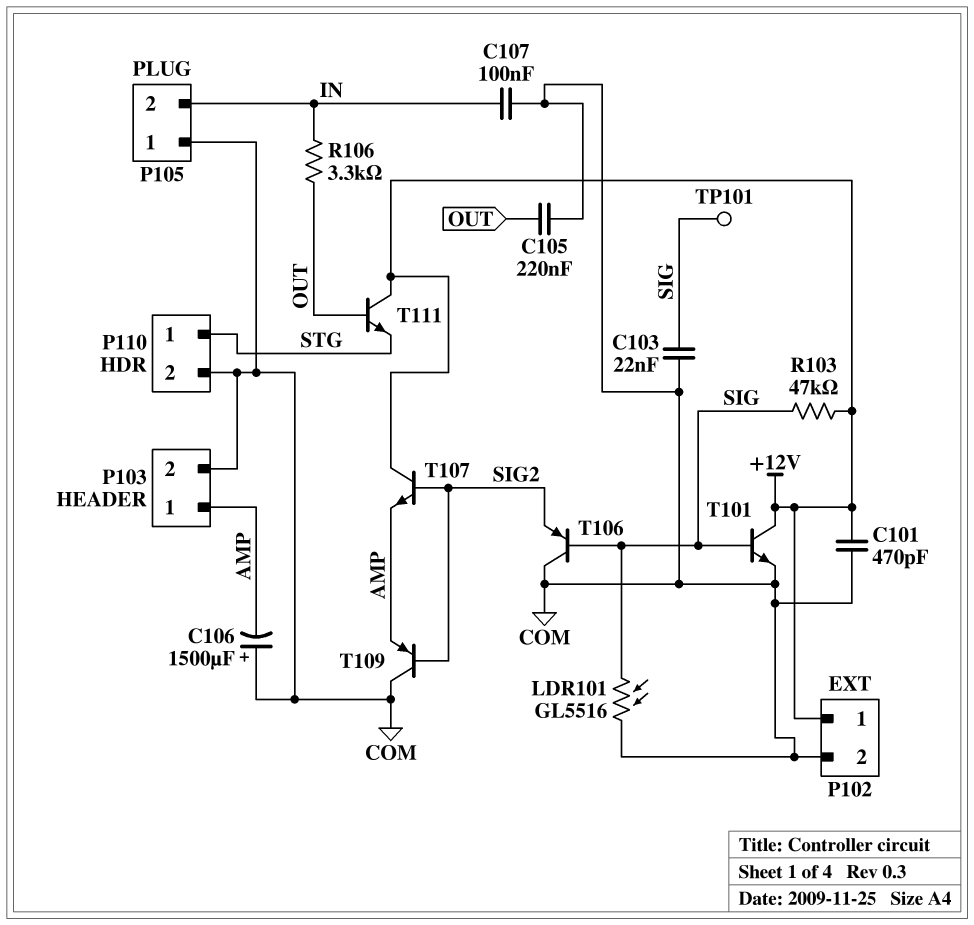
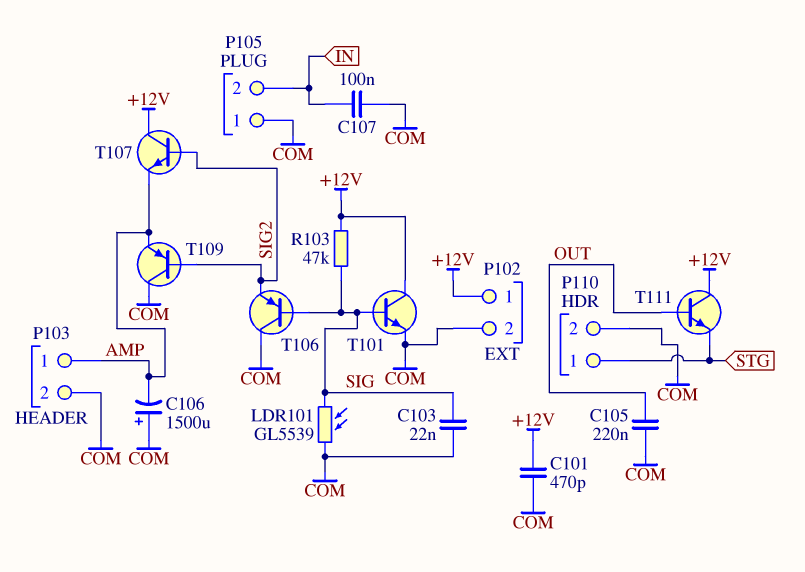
LDR101: GL5516 (COM, SIG) -> GL5539 (COM, SIG)
R106: 3.3k (IN, OUT) -> none
TP101: test point (SIG) -> none

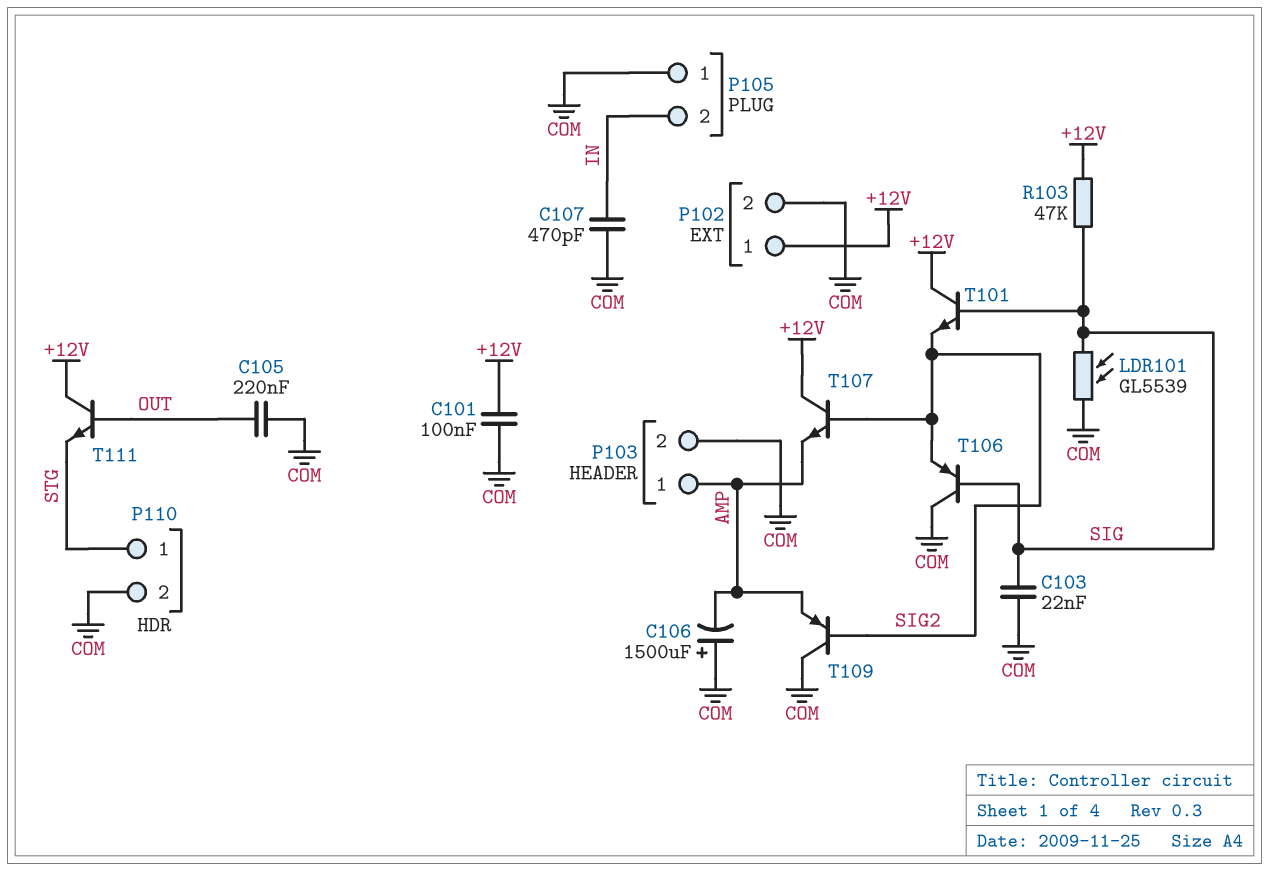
C101: 470pF (+12V, COM) -> 100nF (+12V, COM)
C107: 100nF (COM, IN) -> 470pF (COM, IN)
T101: NPN (B SIG, C +12V, E COM) -> NPN (B SIG, C +12V, E SIG2)

